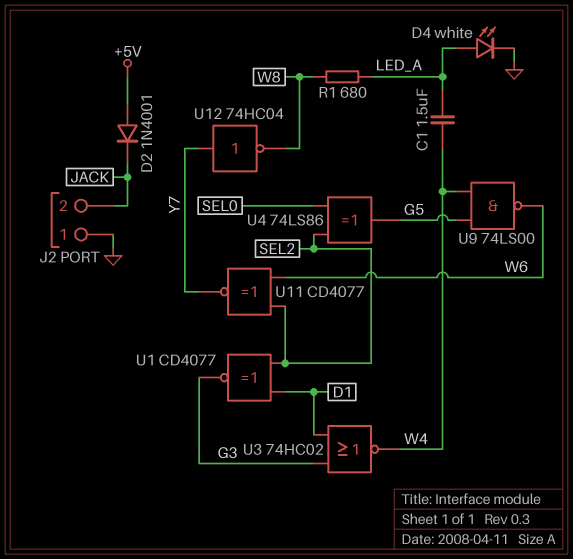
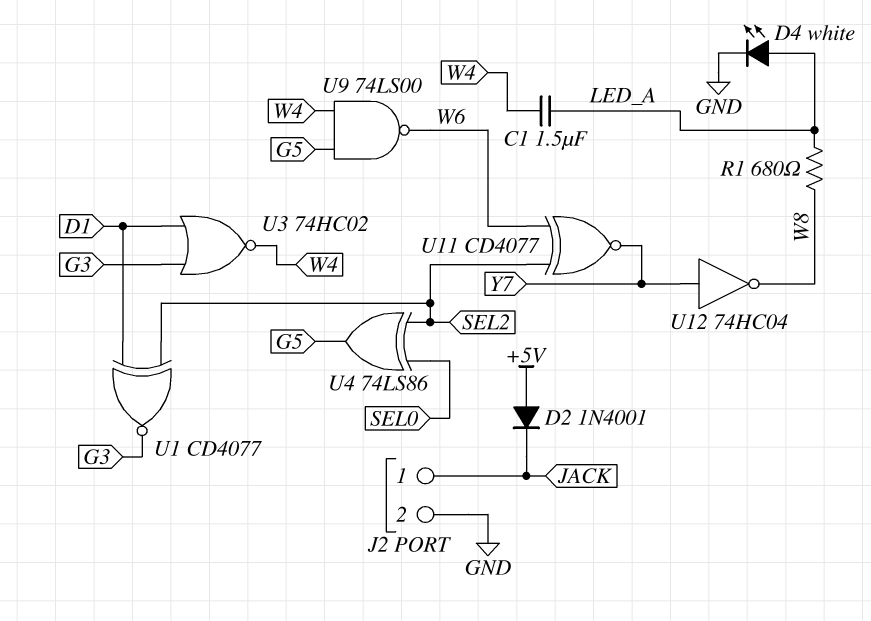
J2 pin 1: GND -> JACK
J2 pin 2: JACK -> GND

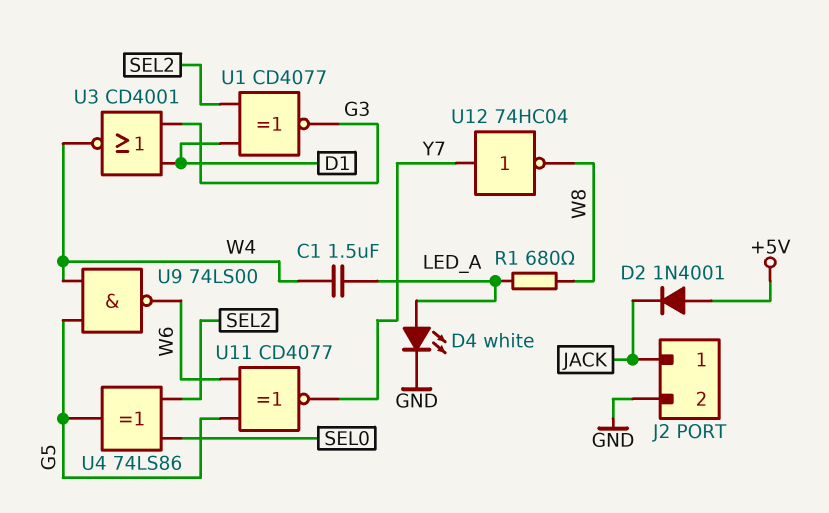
U3: NOR 74HC02 (in D1, in G3, out W4) -> NOR CD4001 (in D1, in G3, out W4)
U11: XNOR CD4077 (in SEL2, in W6, out Y7) -> XNOR CD4077 (in G5, in W6, out Y7)

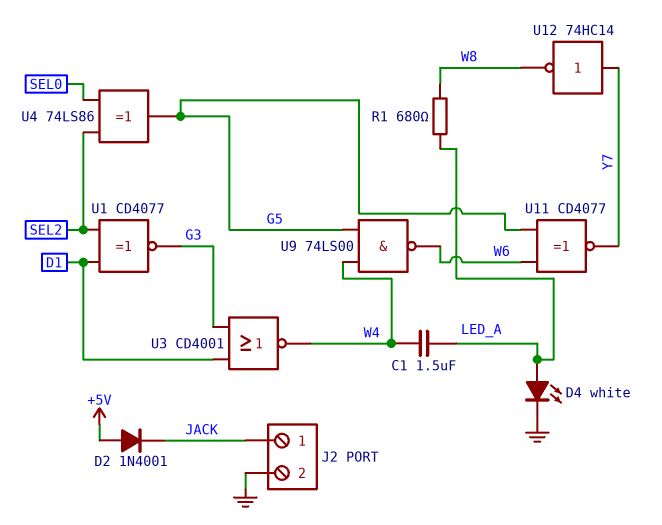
U12: NOT 74HC04 (in Y7, out W8) -> NOT 74HC14 (in Y7, out W8)

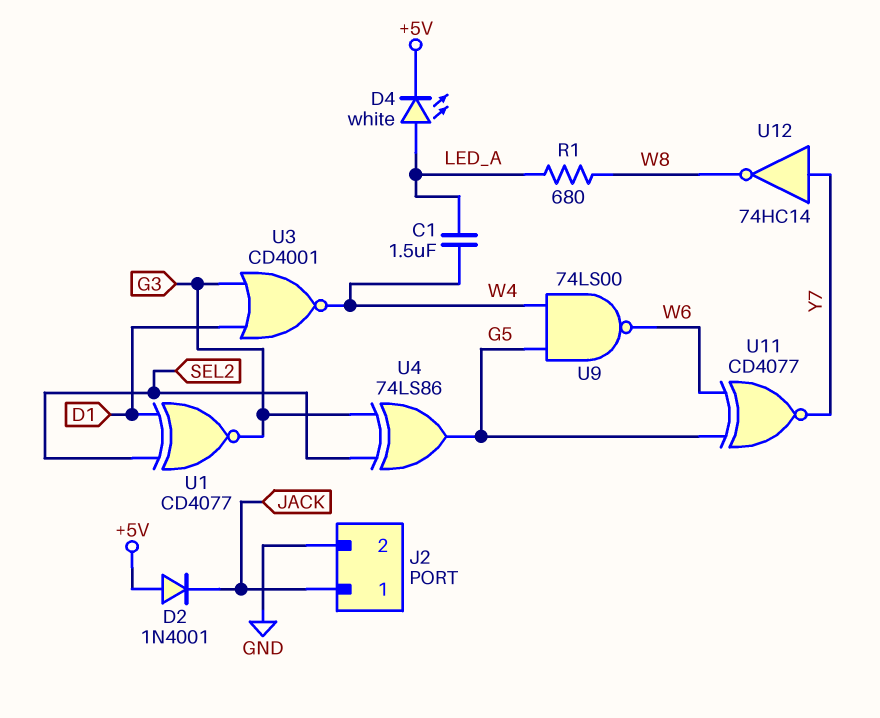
D4: LED white (A LED_A, K GND) -> LED white (A LED_A, K +5V)
U4: XOR 74LS86 (in SEL0, in SEL2, out G5) -> XOR 74LS86 (in G3, in SEL2, out G5)

